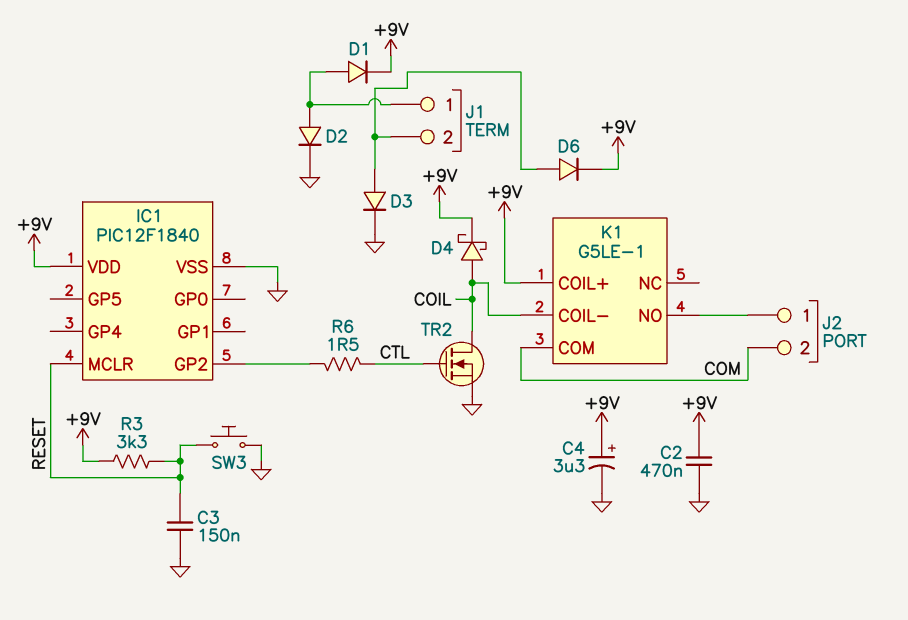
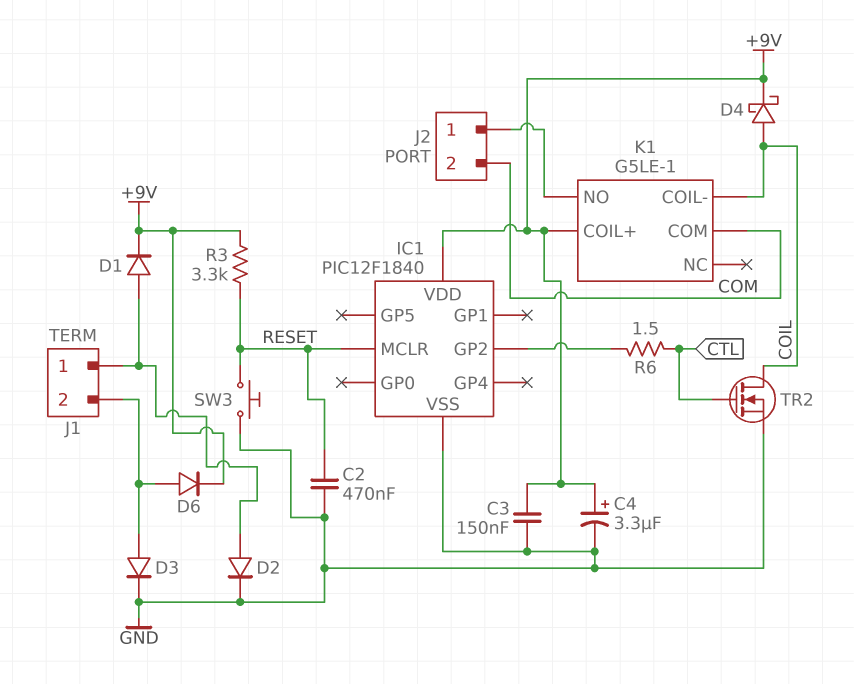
C2: 470nF (+9V, GND) -> 470nF (GND, RESET)
C3: 150nF (GND, RESET) -> 150nF (+9V, GND)

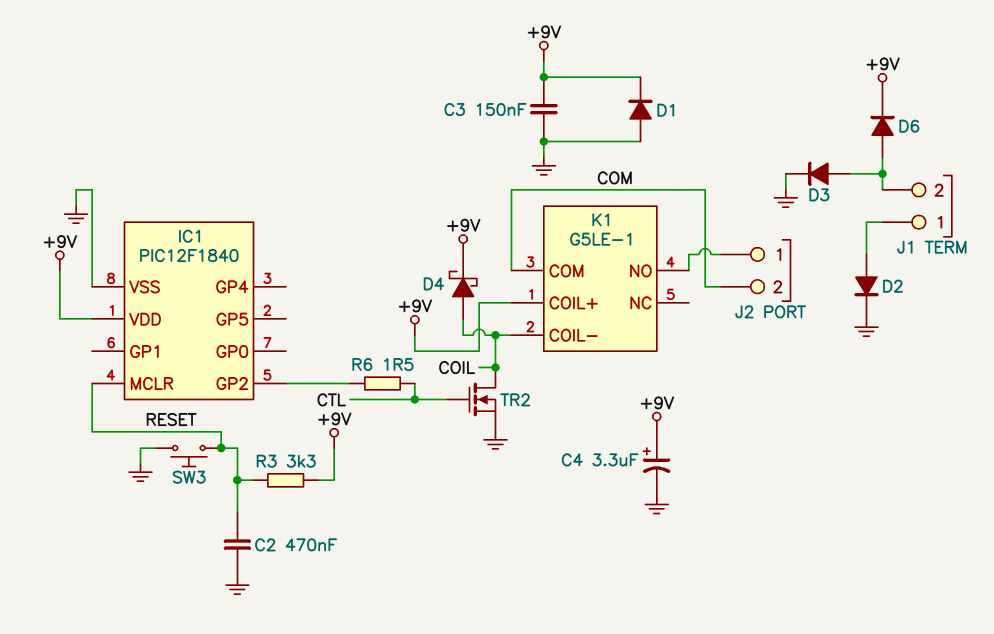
D1: diode (A J1/1, K +9V) -> diode (A GND, K +9V)

